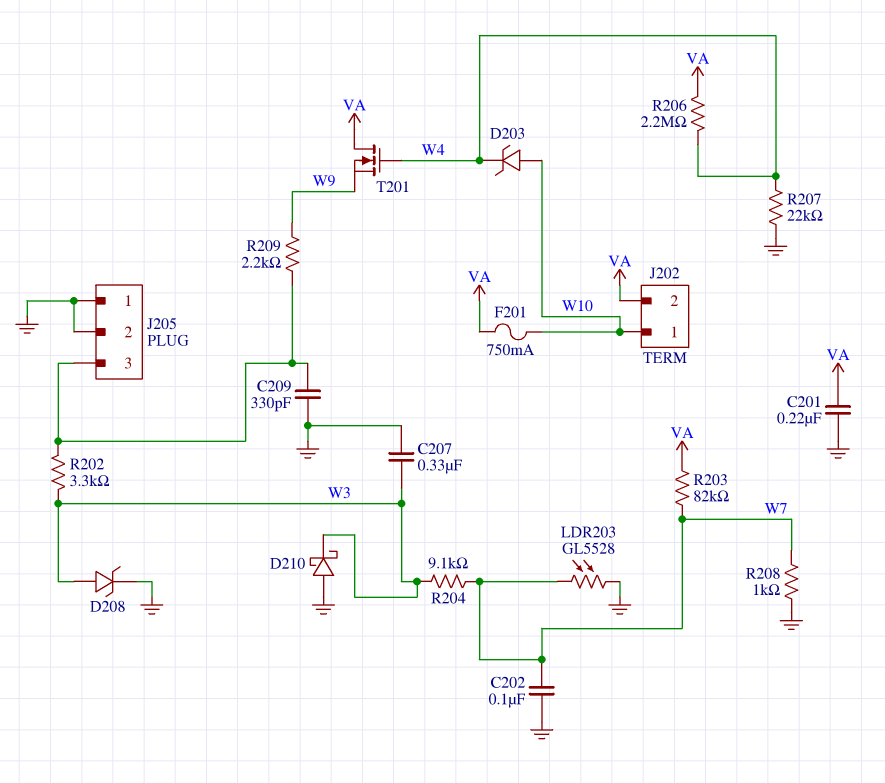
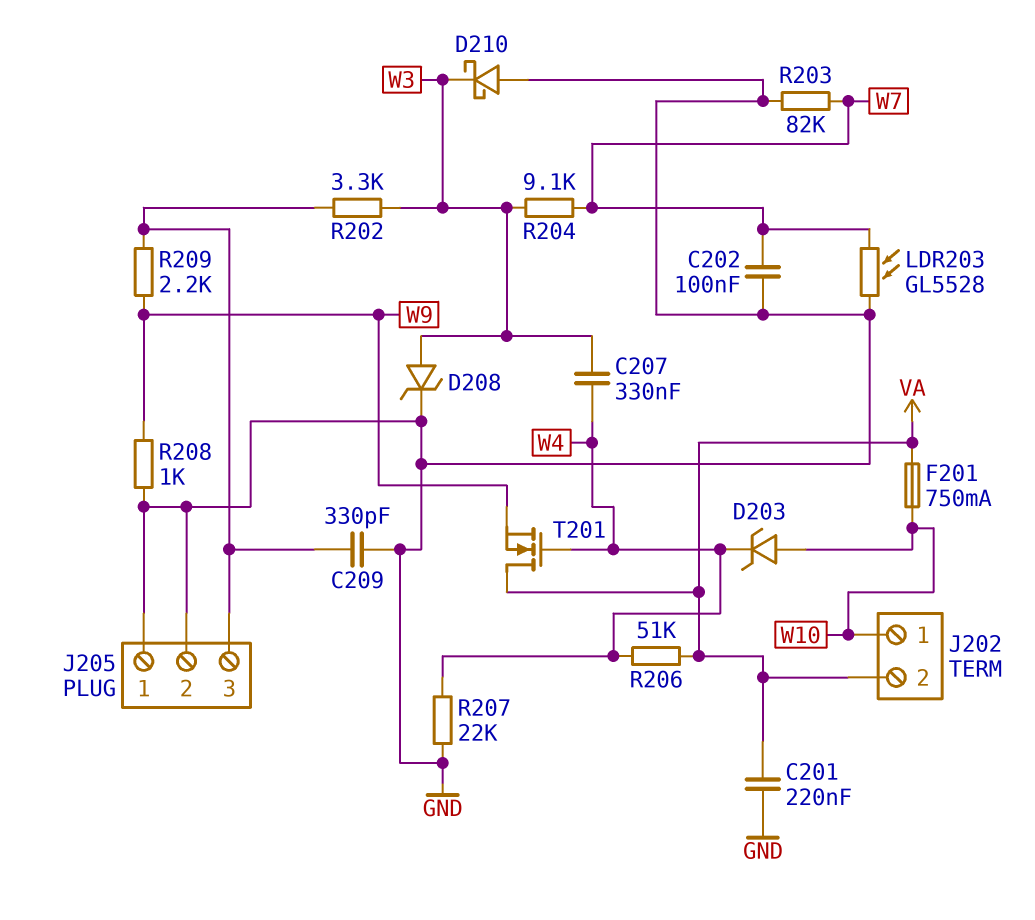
C207: 330nF (GND, W3) -> 330nF (W3, W4)
R203: 82k (VA, W7) -> 82k (GND, W7)
R206: 2.2M (VA, W4) -> 51k (VA, W4)
R208: 1k (GND, W7) -> 1k (GND, W9)

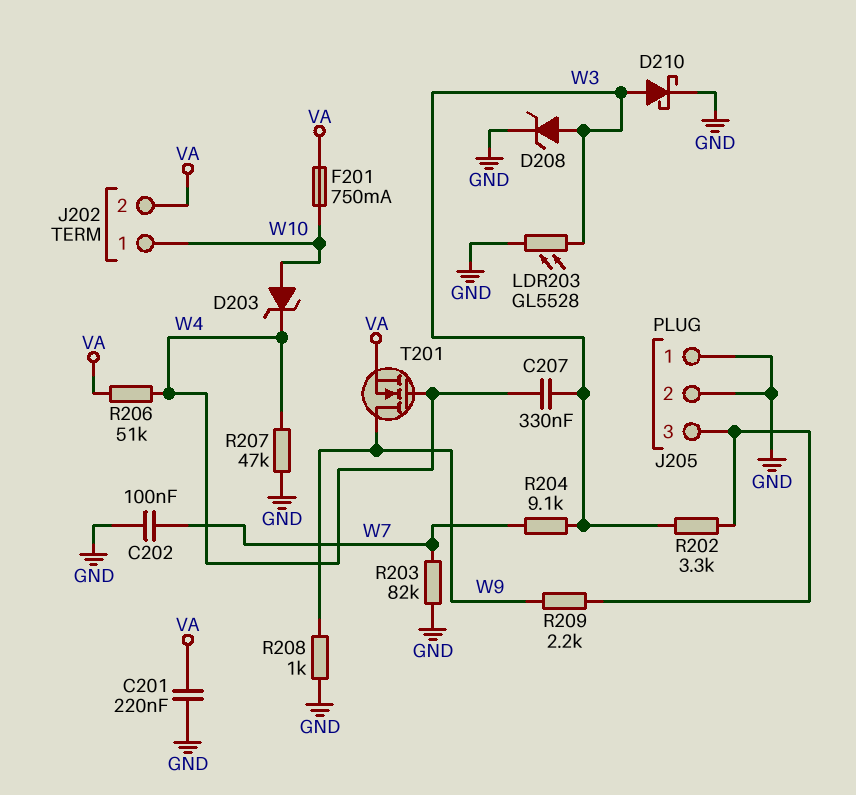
C209: 330pF (GND, J205/3) -> none
D210: schottky (A GND, K W3) -> schottky (A W3, K GND)
LDR203: GL5528 (GND, W7) -> GL5528 (GND, W3)
R207: 22k (GND, W4) -> 47k (GND, W4)
T201: NMOS (G W4, D VA, S W9) -> NMOS (G W4, D W9, S VA)

